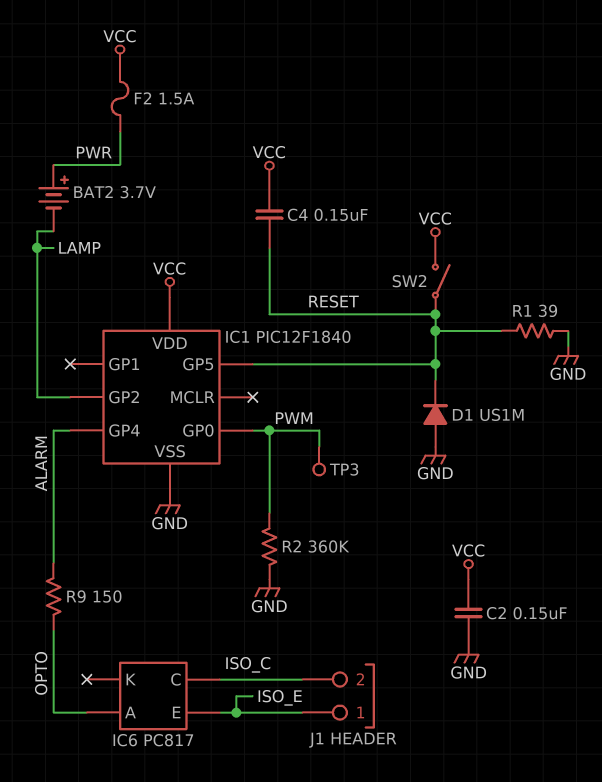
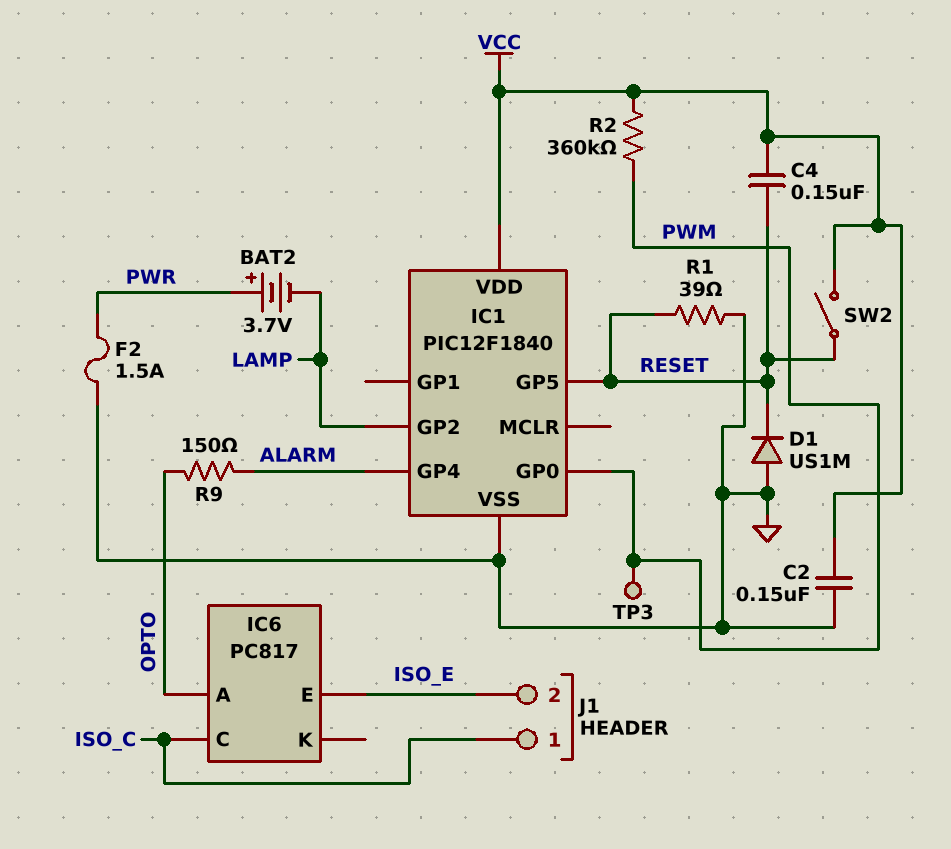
F2: 1.5A (PWR, VCC) -> 1.5A (GND, PWR)
J1 pin 1: ISO_E -> ISO_C
J1 pin 2: ISO_C -> ISO_E
R2: 360k (GND, PWM) -> 360k (PWM, VCC)

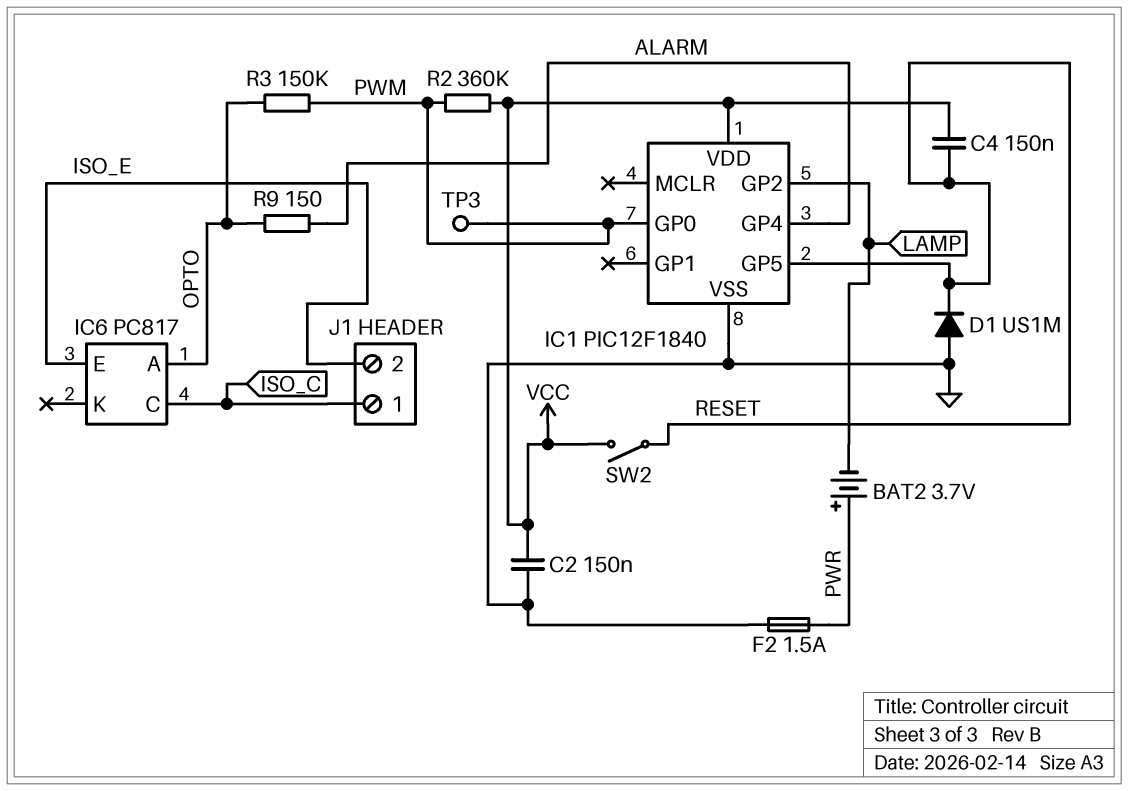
R1: 39 (GND, RESET) -> none
R3: none -> 150k (OPTO, PWM)

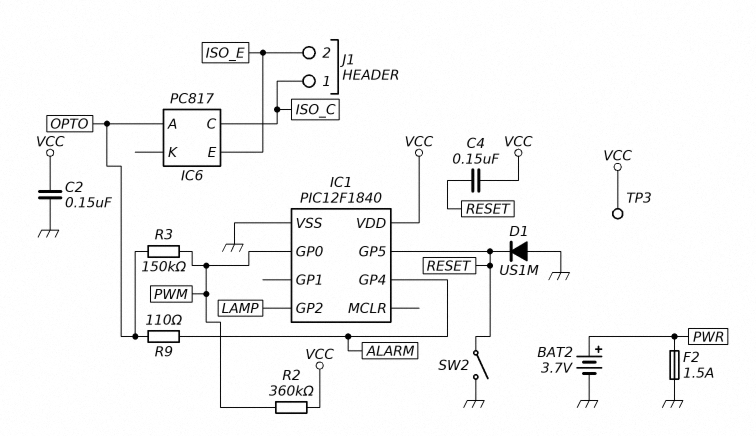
BAT2: 3.7V (plus PWR, minus LAMP) -> 3.7V (plus PWR, minus GND)
R9: 150 (ALARM, OPTO) -> 110 (ALARM, OPTO)
SW2: switch (RESET, VCC) -> switch (GND, RESET)
TP3: test point (PWM) -> test point (VCC)

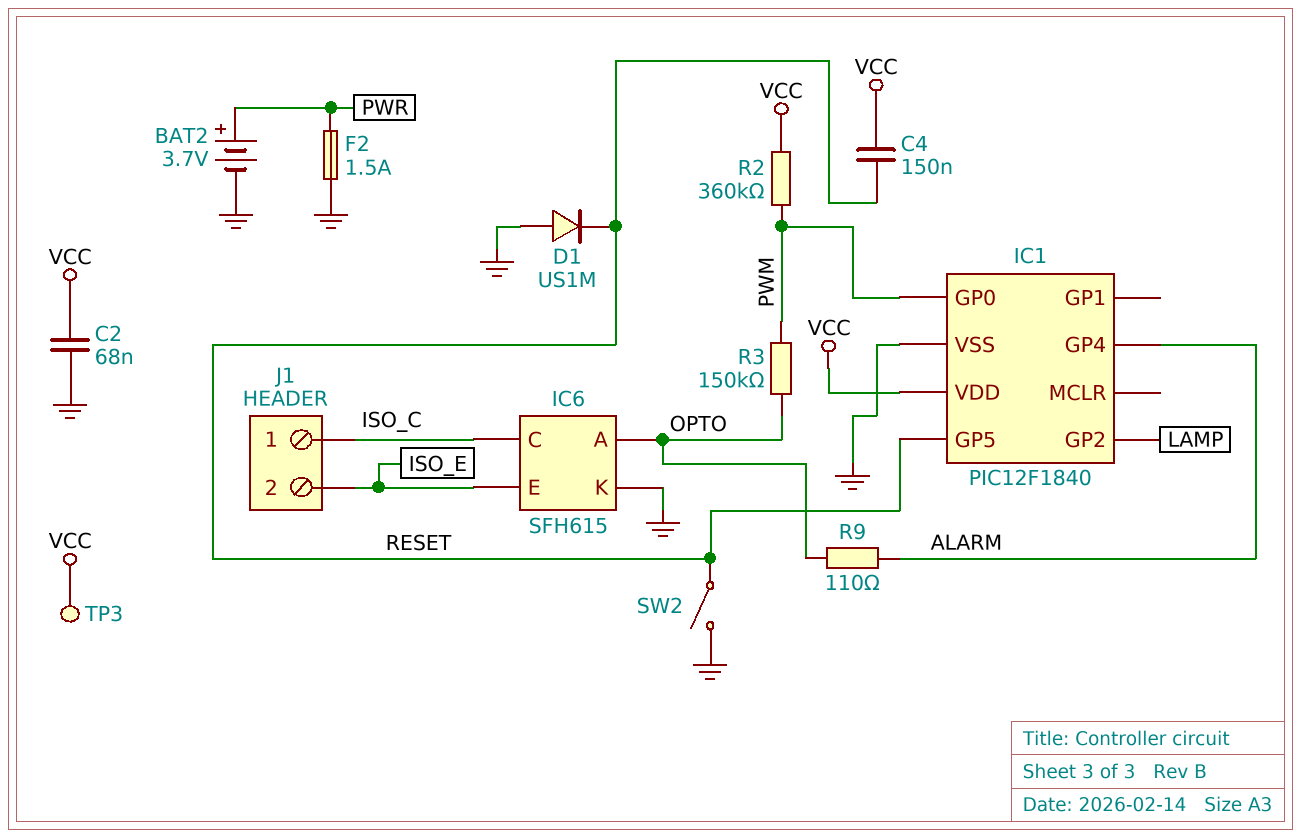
C2: 150nF (GND, VCC) -> 68nF (GND, VCC)
IC6: PC817 -> SFH615
IC6 pin K: none -> GND

